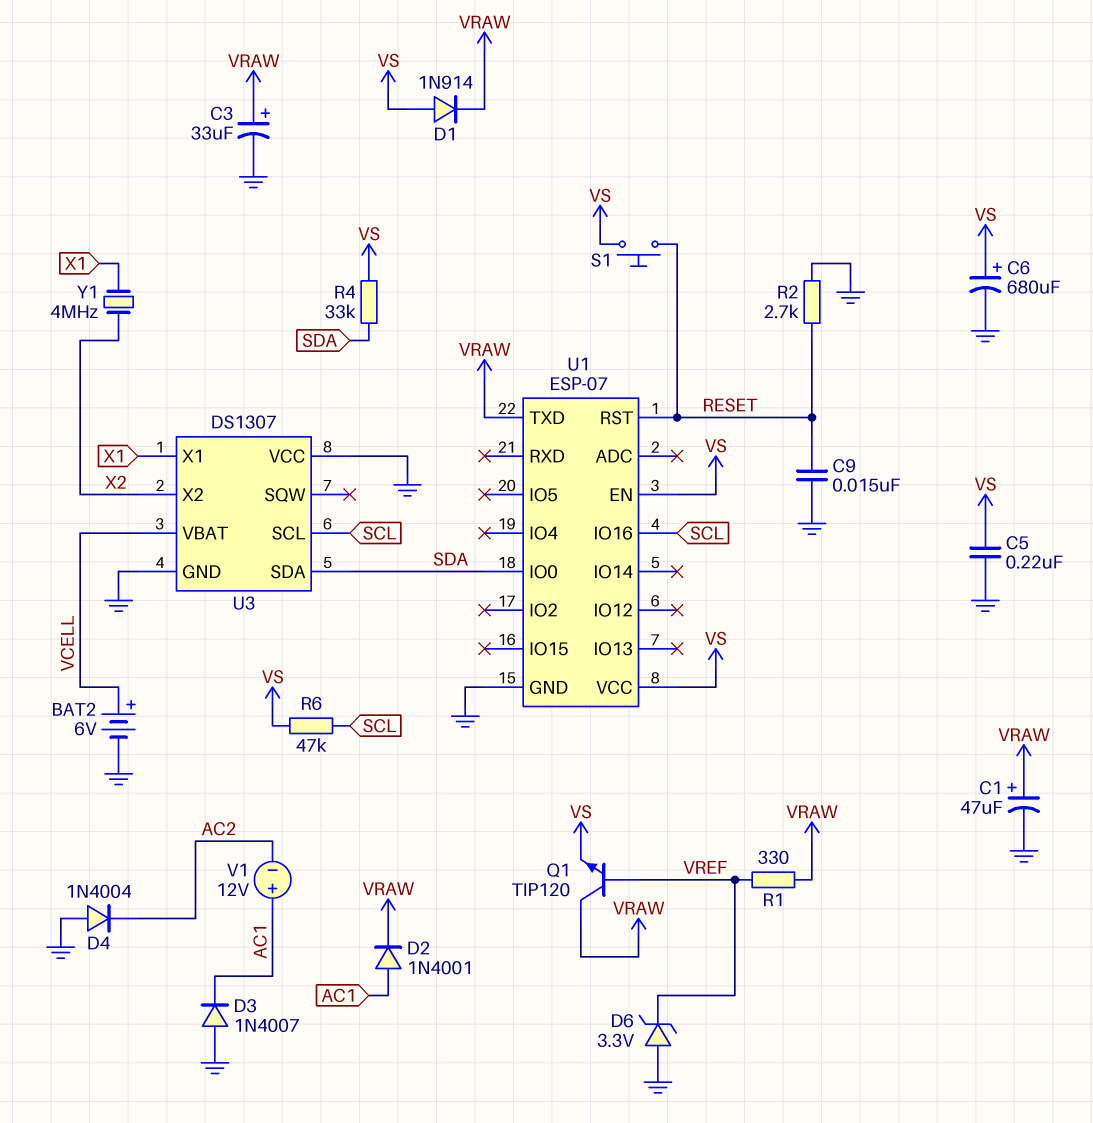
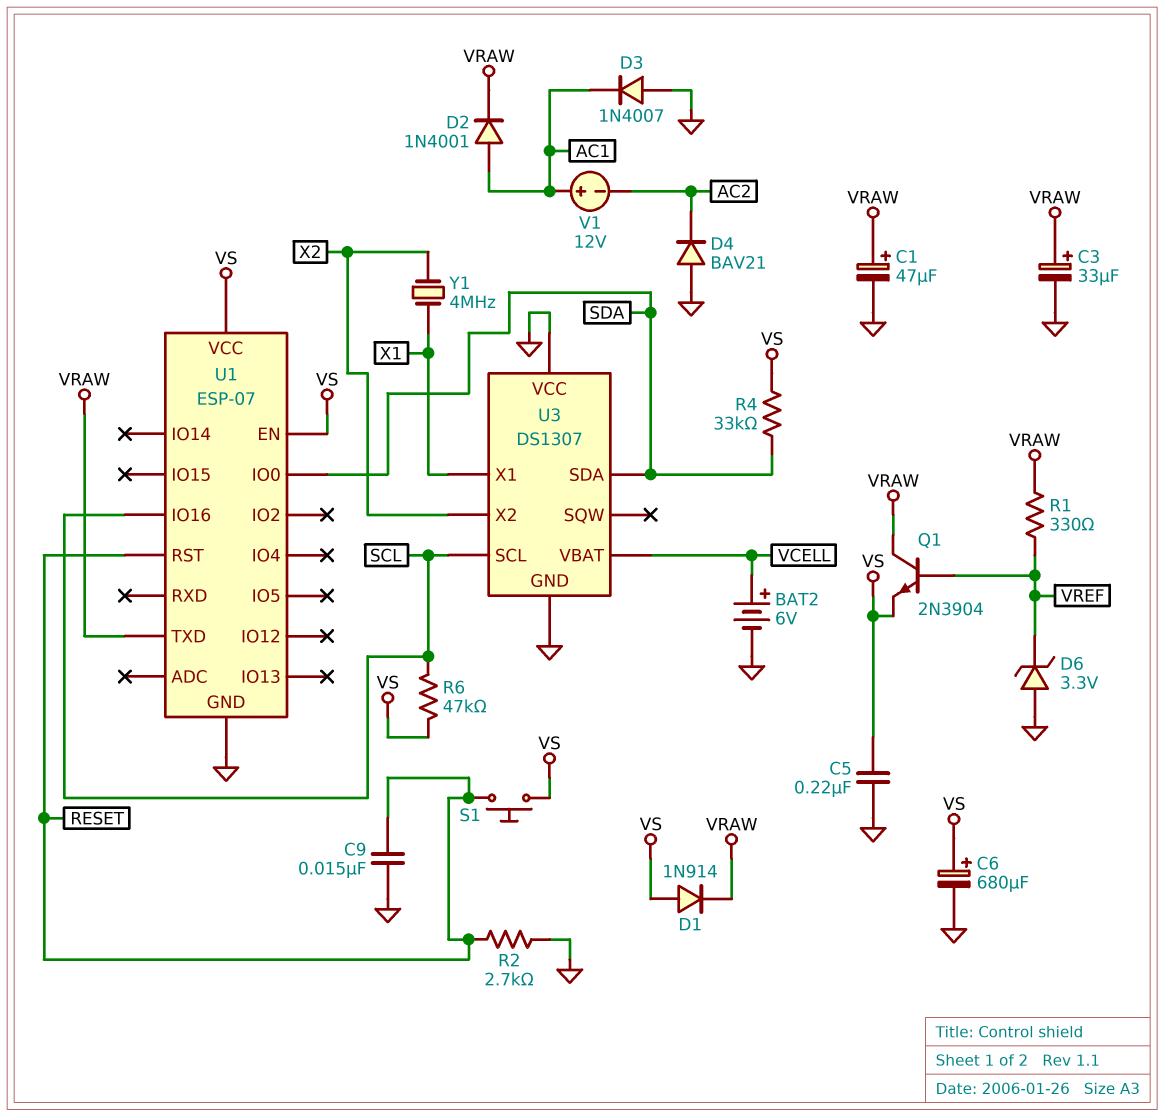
D4: diode 1N4004 (A GND, K AC2) -> diode BAV21 (A GND, K AC2)
Q1: NPN TIP120 (B VREF, C VRAW, E VS) -> NPN 2N3904 (B VREF, C VRAW, E VS)

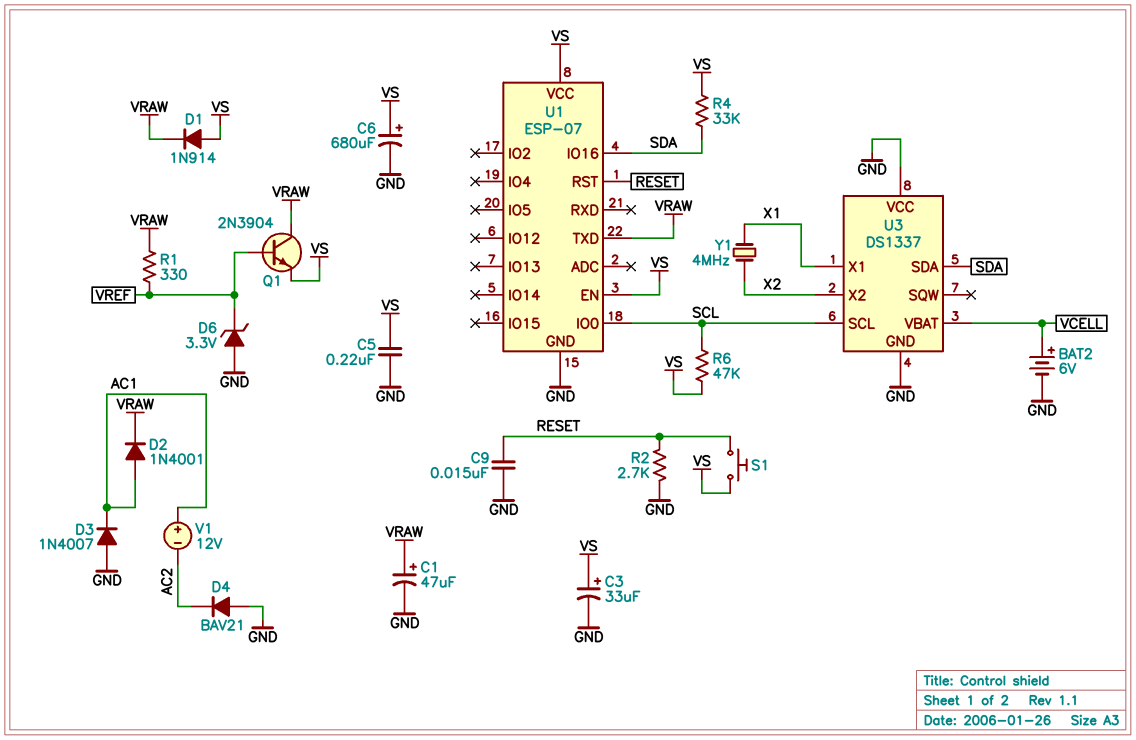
C3: 33uF (plus VRAW, minus GND) -> 33uF (plus VS, minus GND)
U1 pin IO0: SDA -> SCL
U1 pin IO16: SCL -> SDA
U3: DS1307 -> DS1337

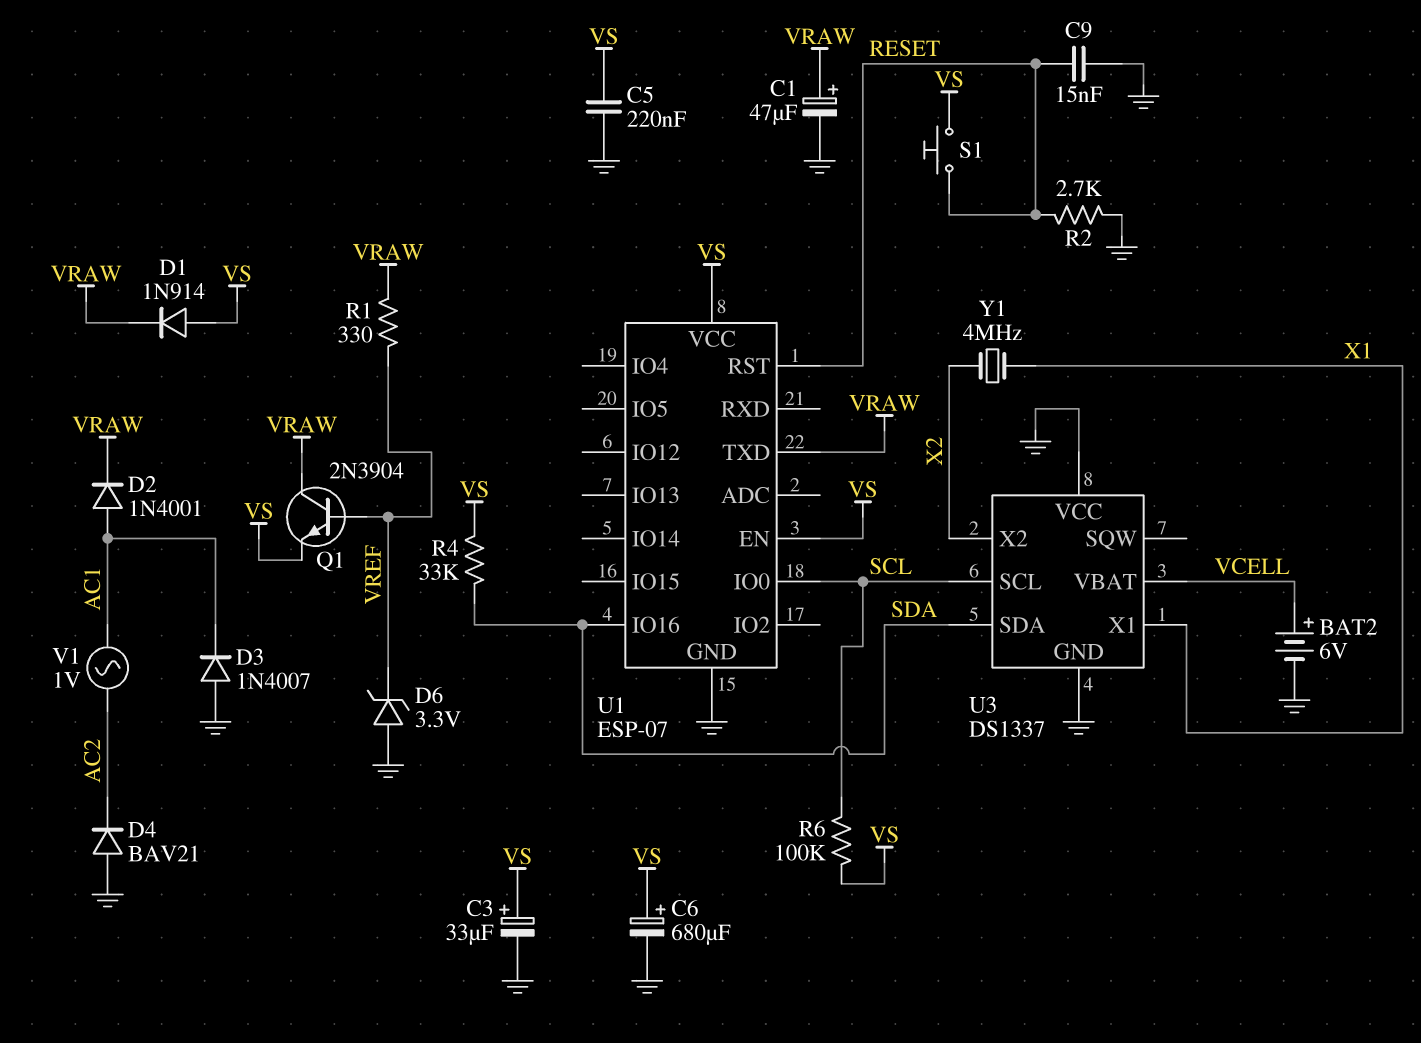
R6: 47k (SCL, VS) -> 100k (SCL, VS)
V1: 12V (plus AC1, minus AC2) -> AC 1V (AC1, AC2)

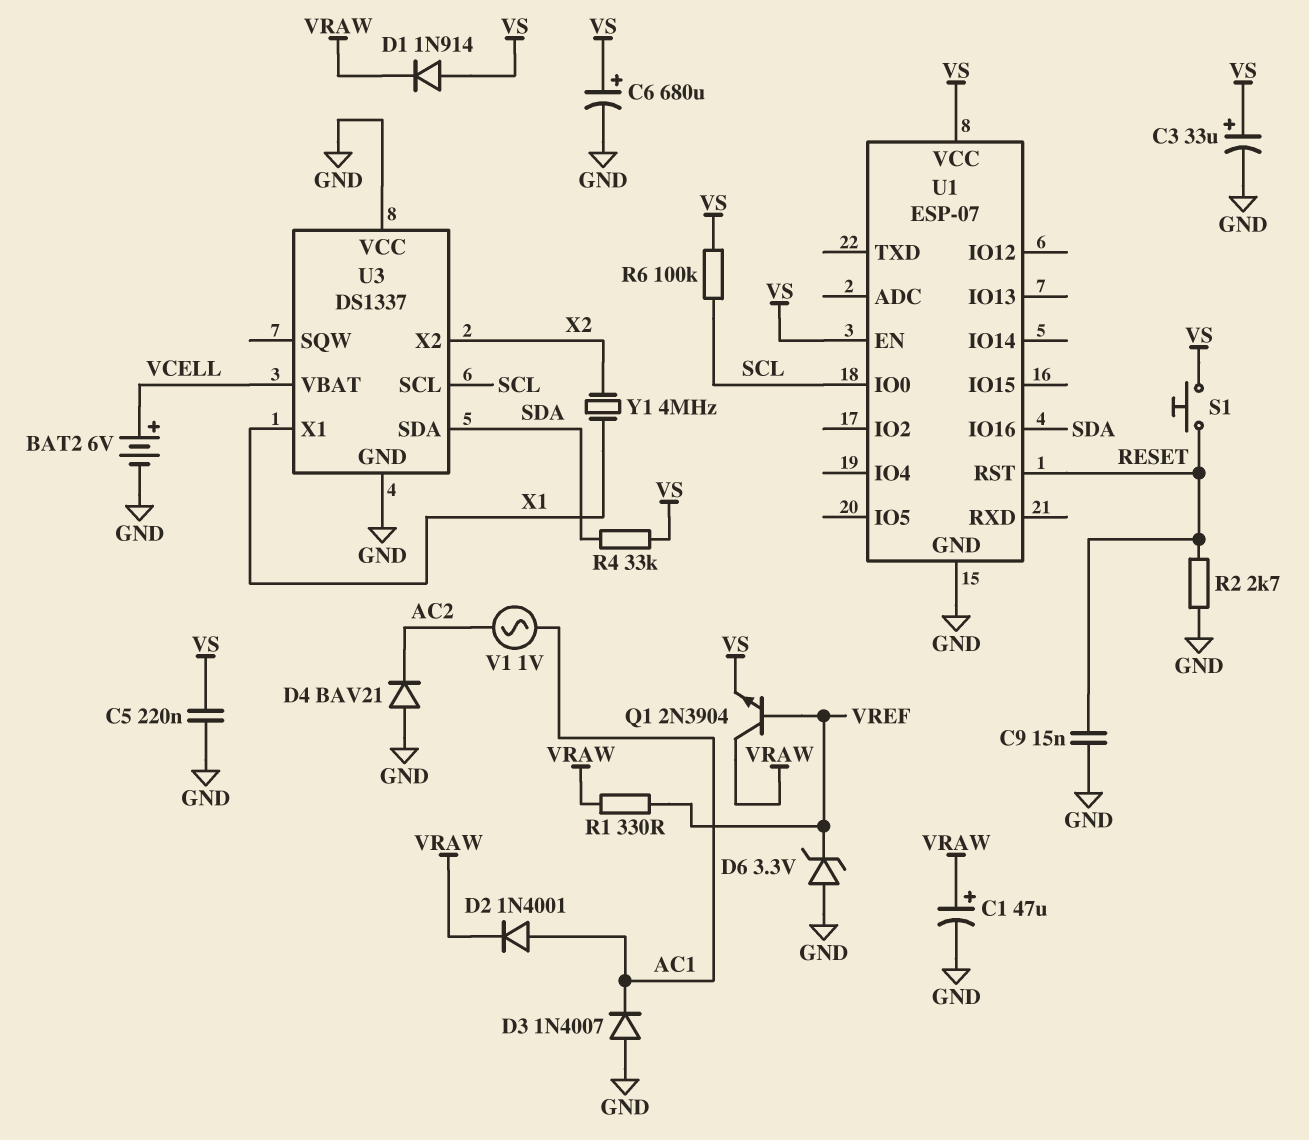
U1 pin TXD: VRAW -> none

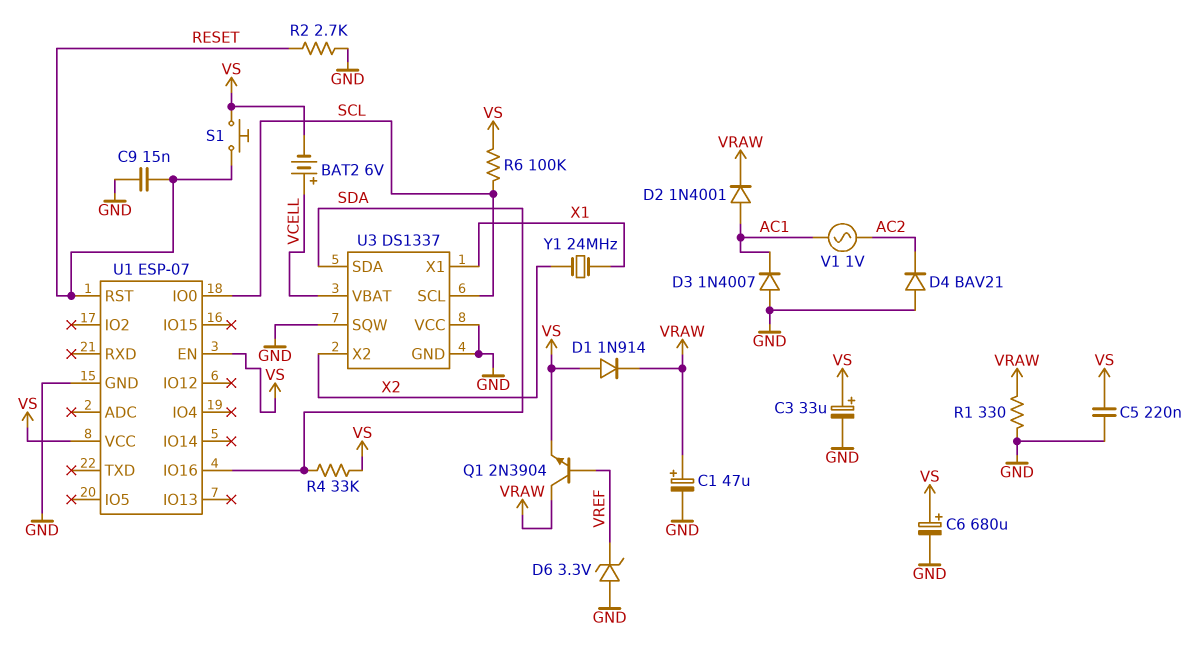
BAT2: 6V (plus VCELL, minus GND) -> 6V (plus VCELL, minus VS)
R1: 330 (VRAW, VREF) -> 330 (GND, VRAW)
U3 pin SQW: none -> GND
Y1: 4MHz (X1, X2) -> 24MHz (X1, X2)

